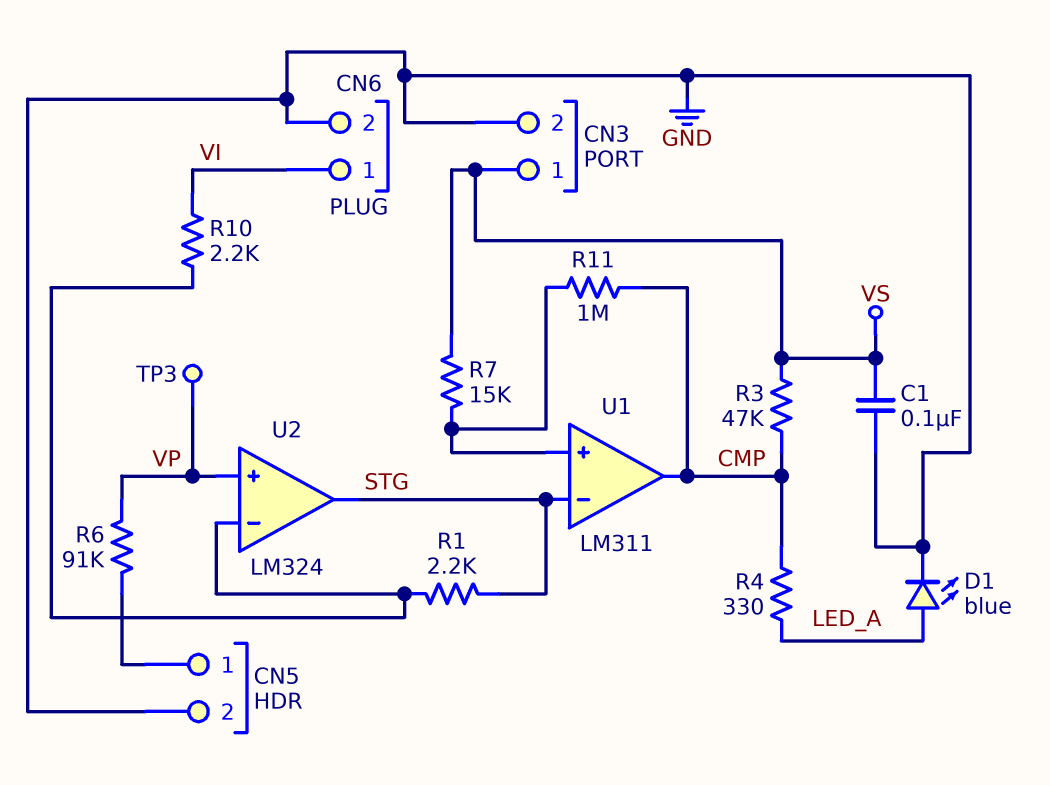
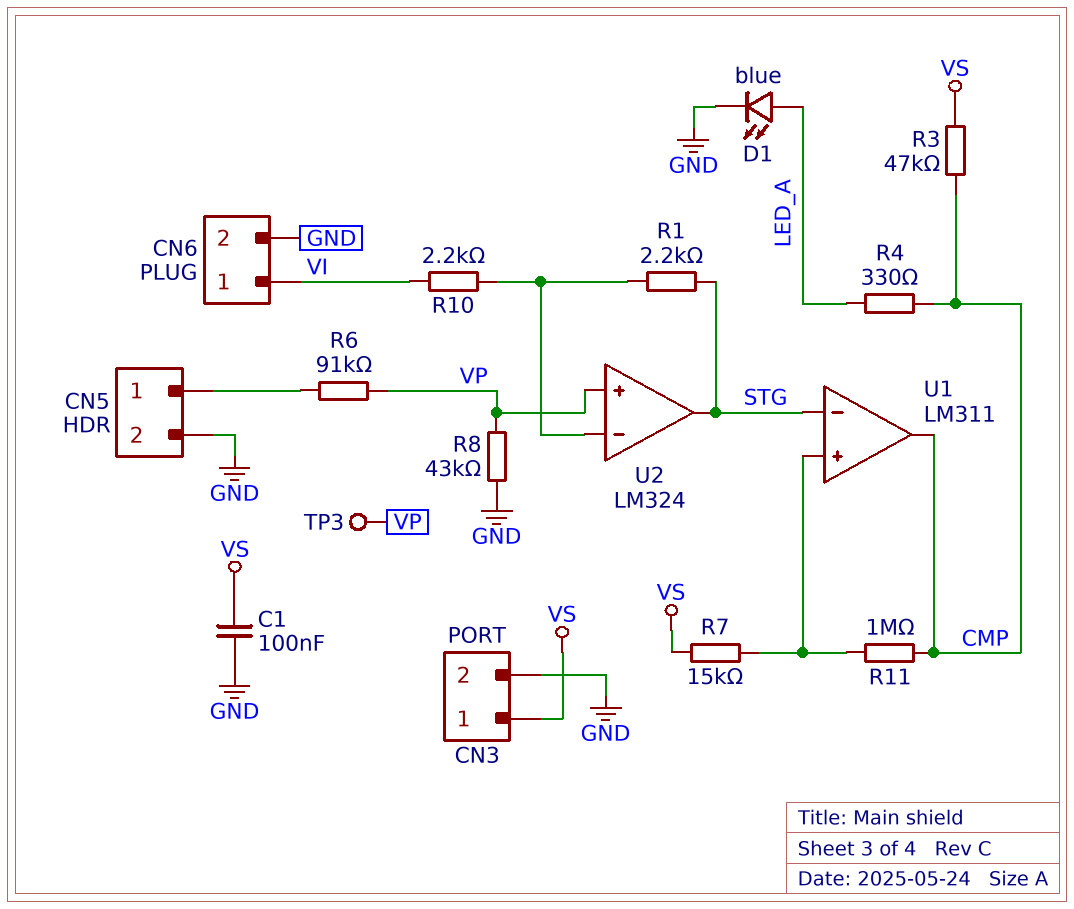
R8: none -> 43k (GND, VP)

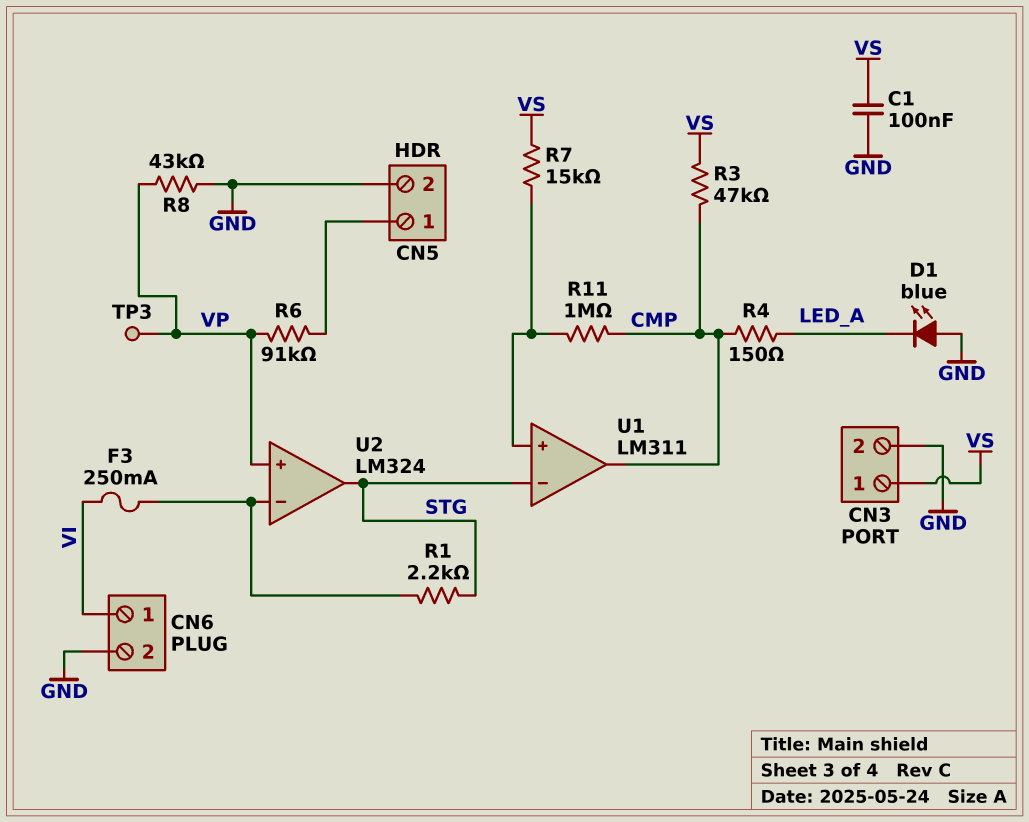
D1: LED blue (A LED_A, K GND) -> LED blue (A GND, K LED_A)
F3: none -> 250mA (U2/in-, VI)
R4: 330 (CMP, LED_A) -> 150 (CMP, LED_A)
R10: 2.2k (U2/in-, VI) -> none

